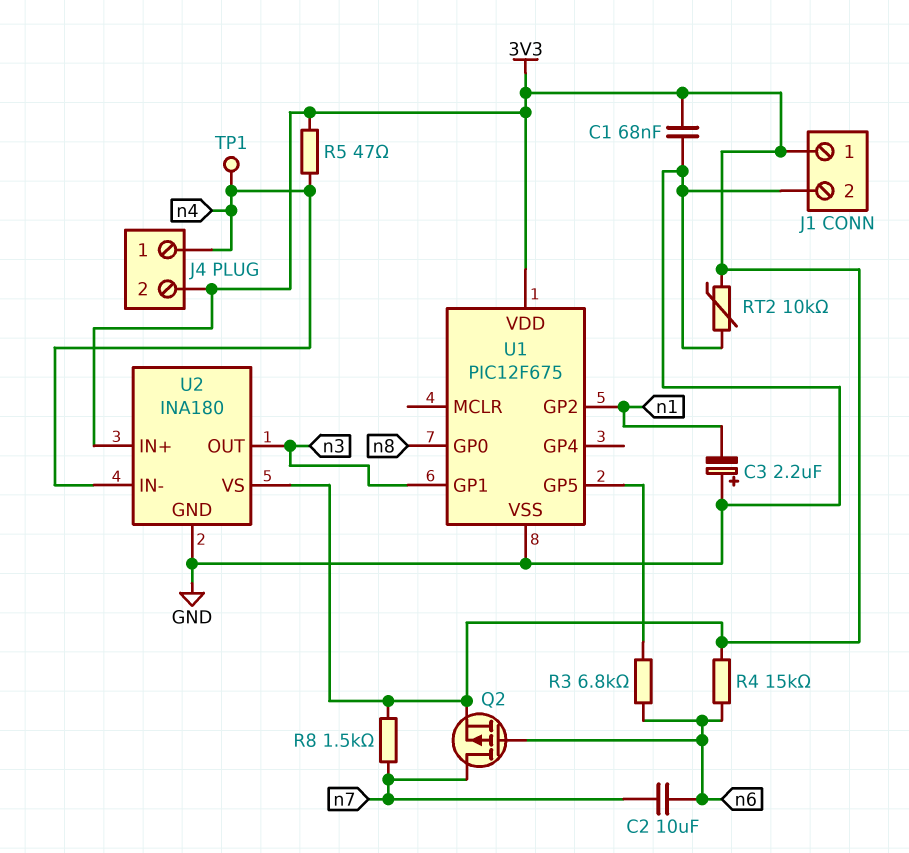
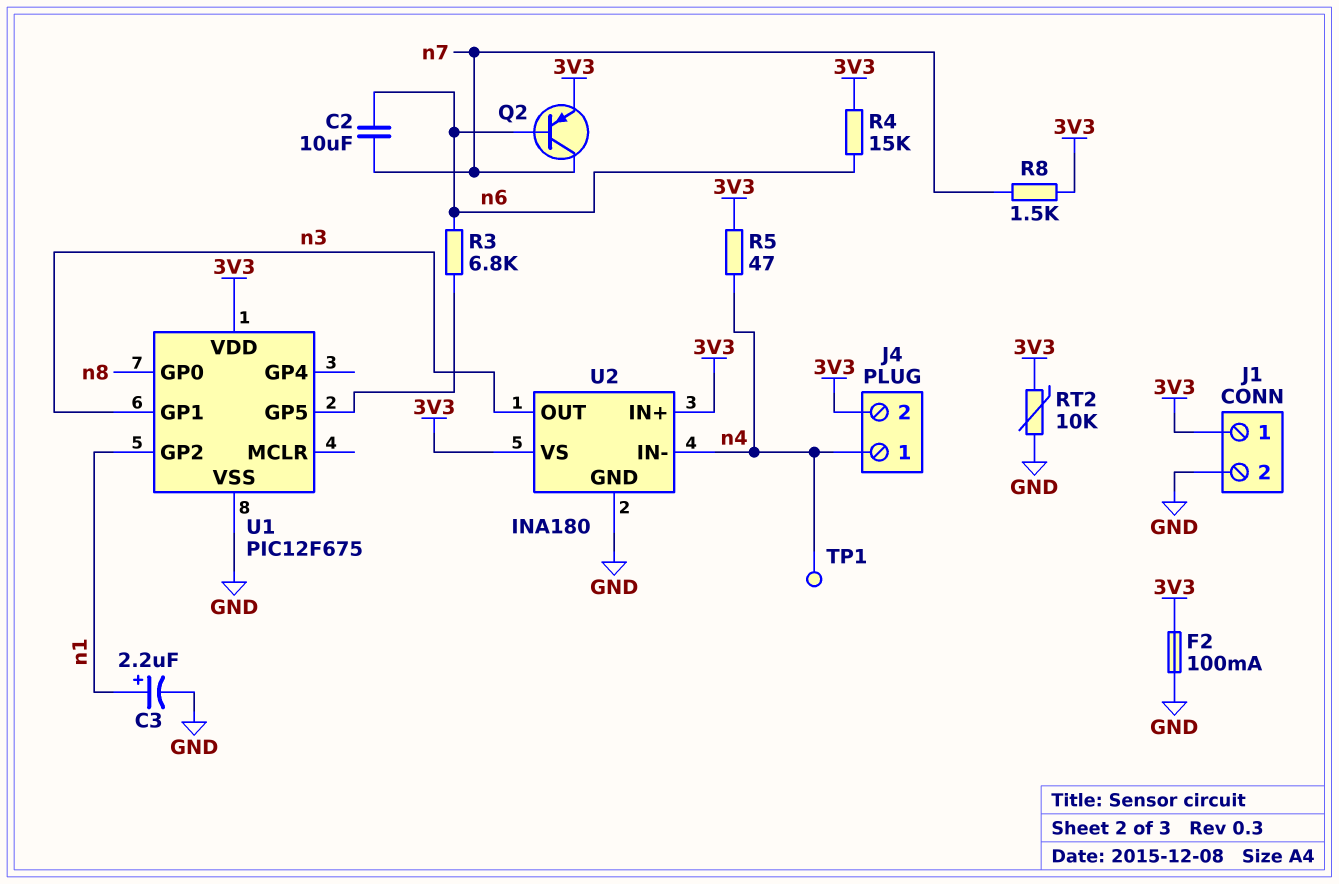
C1: 68nF (3V3, GND) -> none
C3: 2.2uF (plus GND, minus n1) -> 2.2uF (plus n1, minus GND)
F2: none -> 100mA (3V3, GND)
Q2: PMOS (G n6, D n7, S 3V3) -> PNP (B n6, C n7, E 3V3)

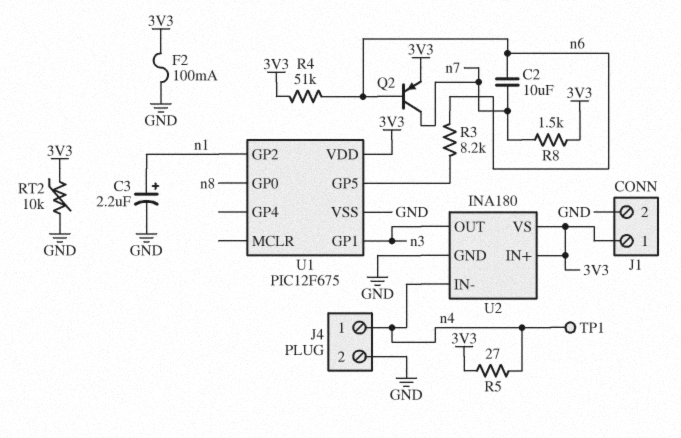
J4 pin 2: 3V3 -> GND
R3: 6.8k (U1/GP5, n6) -> 8.2k (U1/GP5, n6)
R4: 15k (3V3, n6) -> 51k (3V3, n6)
R5: 47 (3V3, n4) -> 27 (3V3, n4)

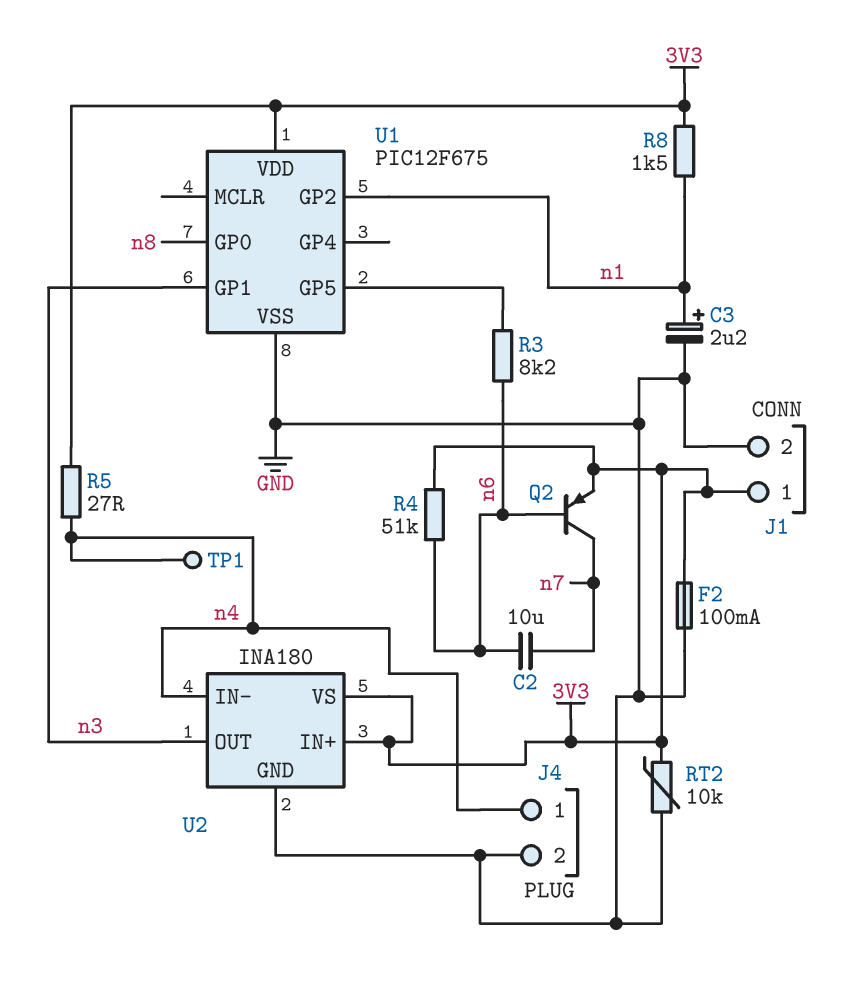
R8: 1.5k (3V3, n7) -> 1.5k (3V3, n1)

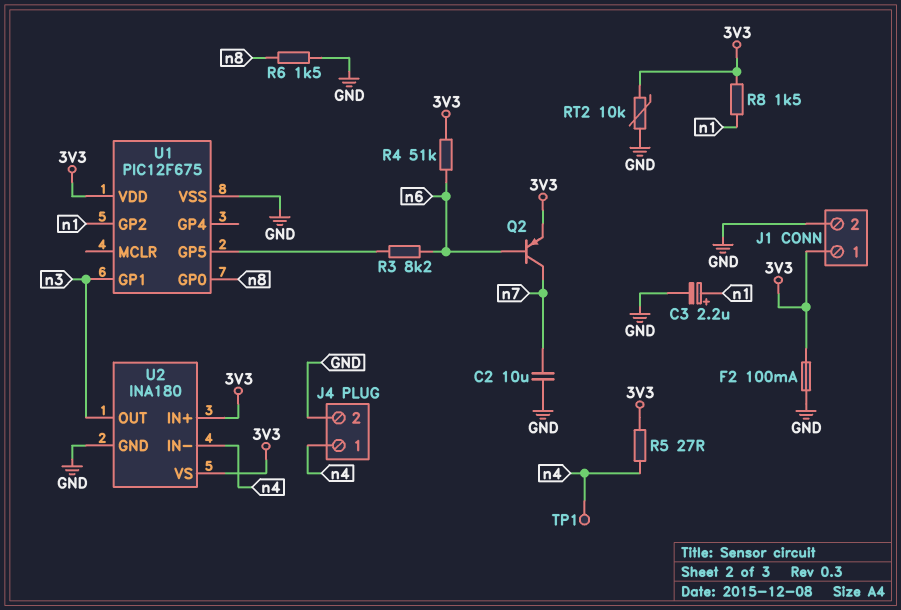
C2: 10uF (n6, n7) -> 10uF (GND, n7)
R6: none -> 1.5k (GND, n8)

